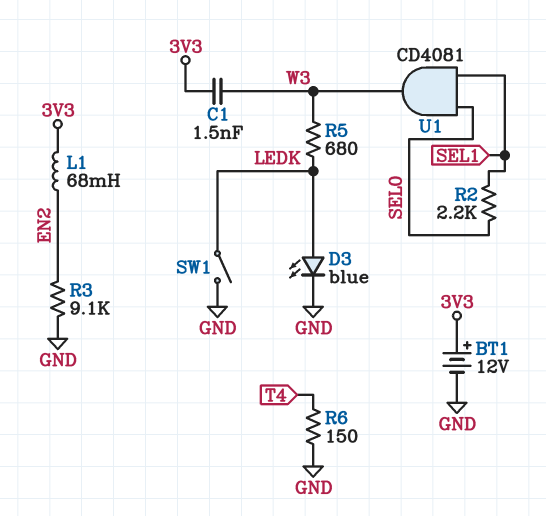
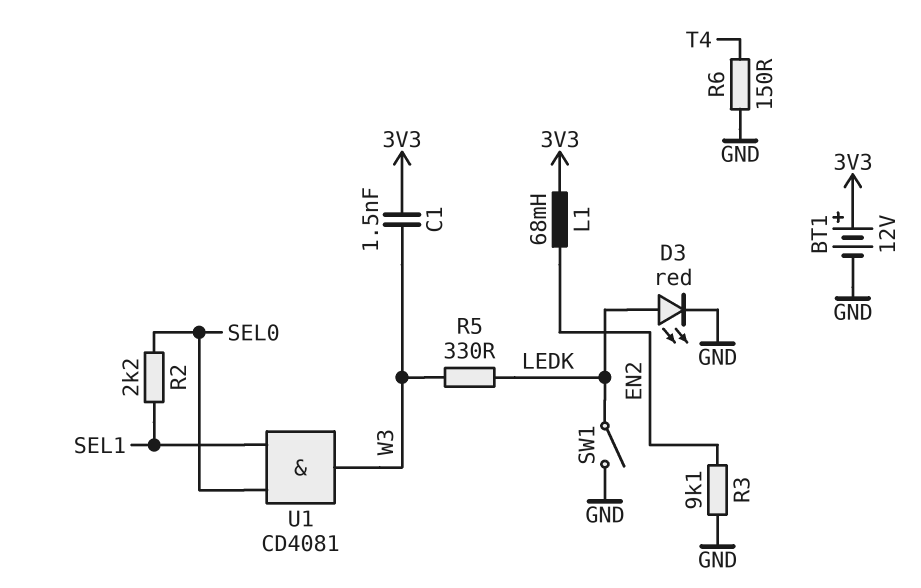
D3: LED blue (A LEDK, K GND) -> LED red (A LEDK, K GND)
R5: 680 (LEDK, W3) -> 330 (LEDK, W3)

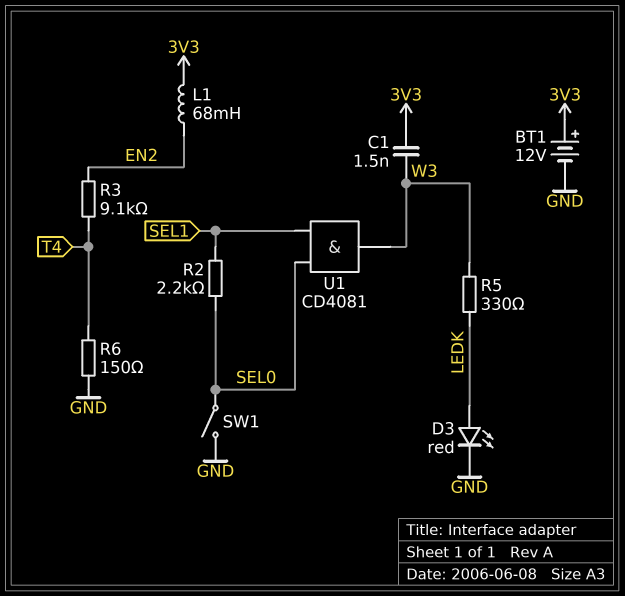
R3: 9.1k (EN2, GND) -> 9.1k (EN2, T4)
SW1: switch (GND, LEDK) -> switch (GND, SEL0)

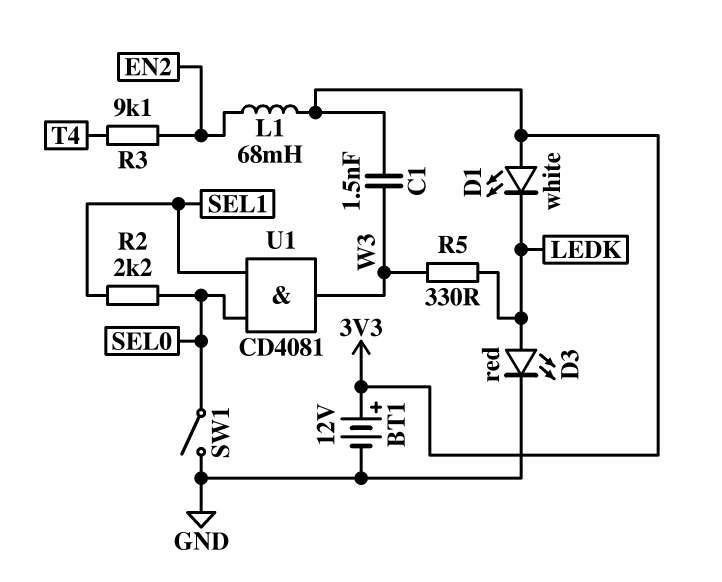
D1: none -> LED white (A 3V3, K LEDK)
R6: 150 (GND, T4) -> none

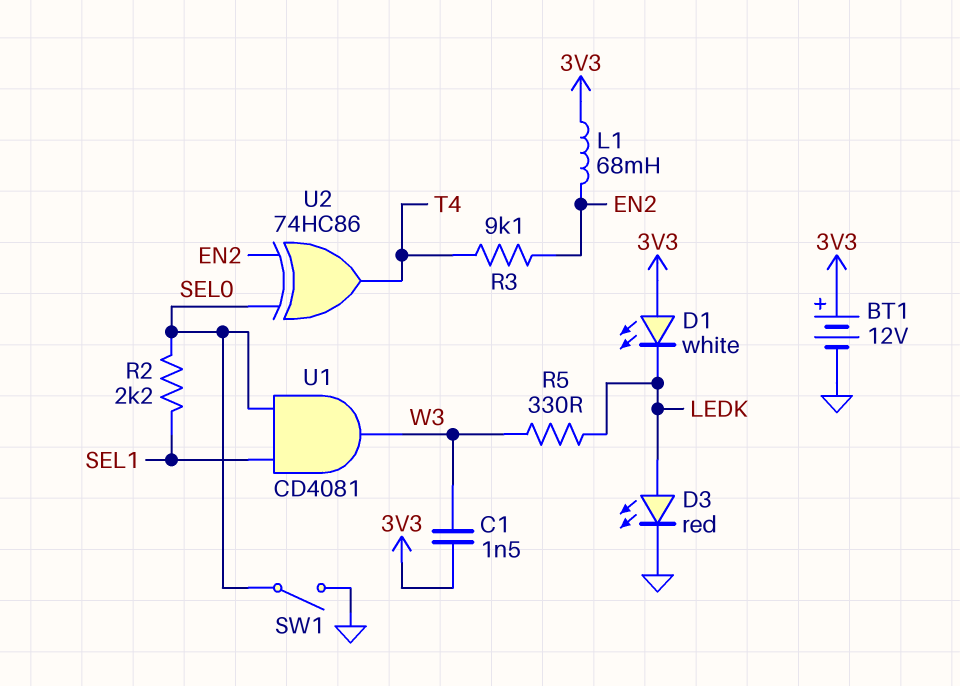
U2: none -> XOR 74HC86 (in EN2, in SEL0, out T4)

